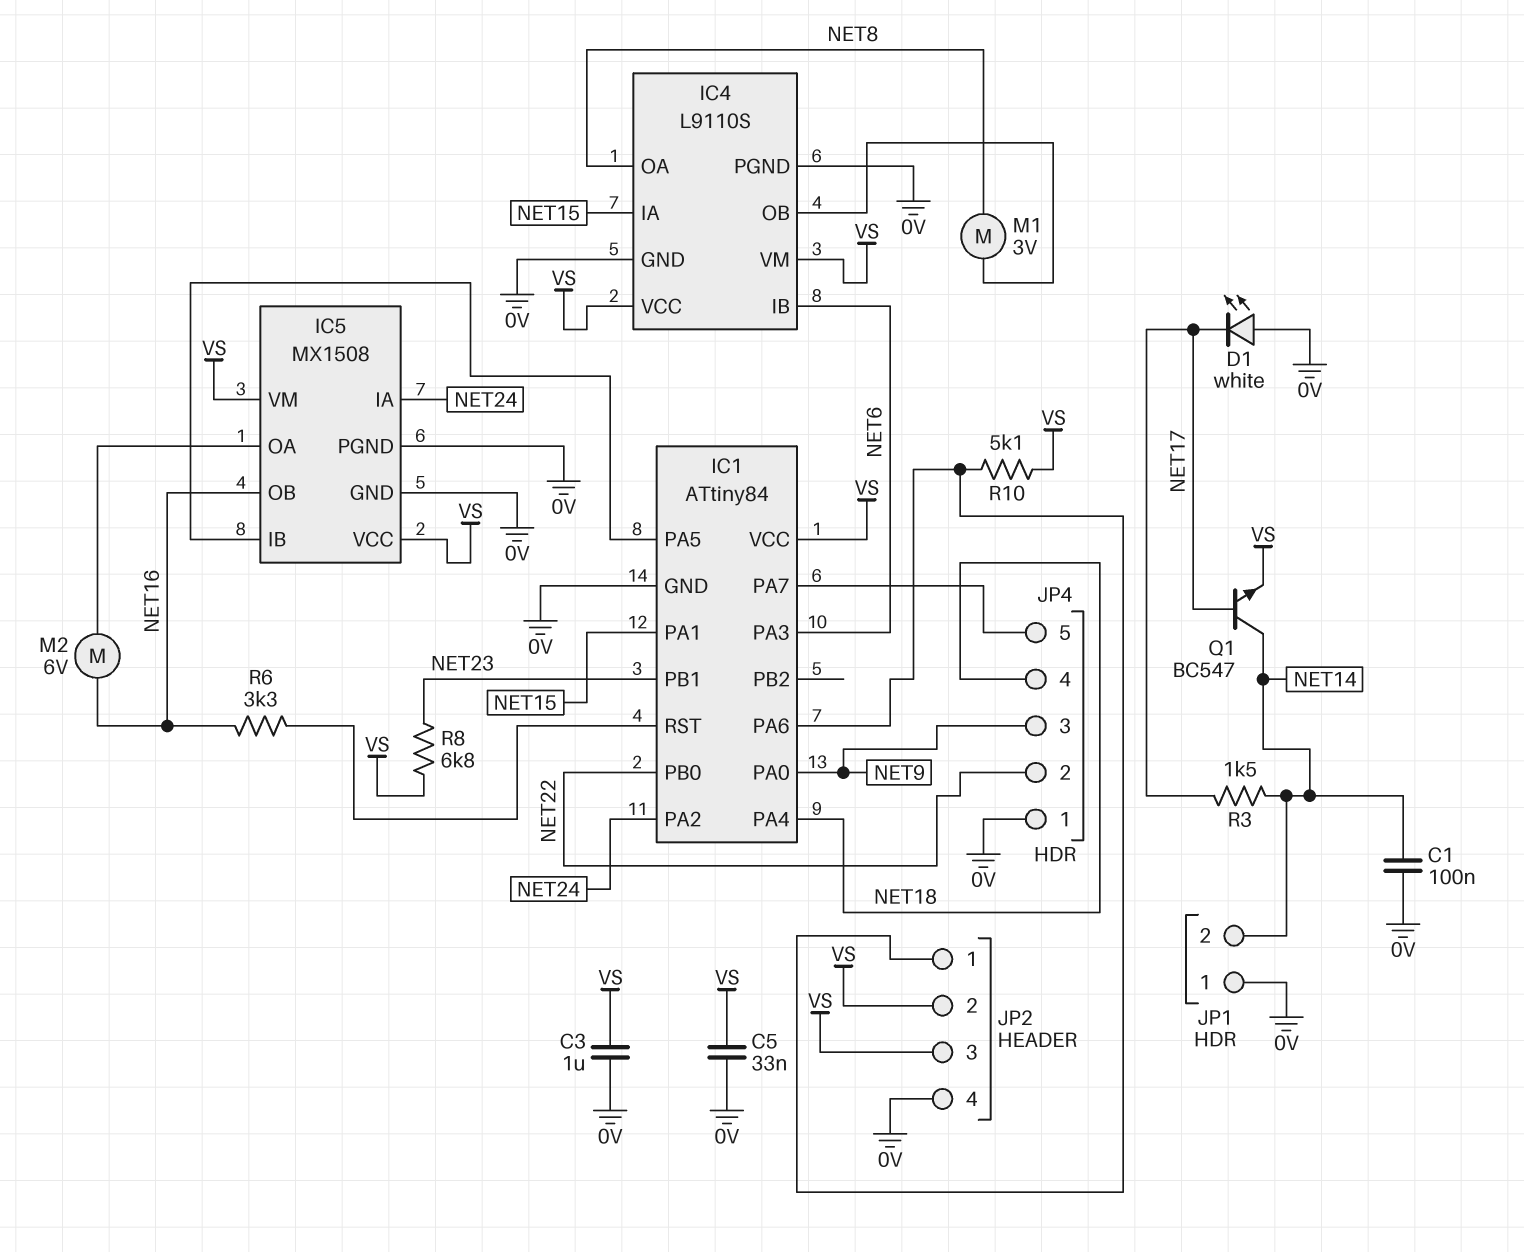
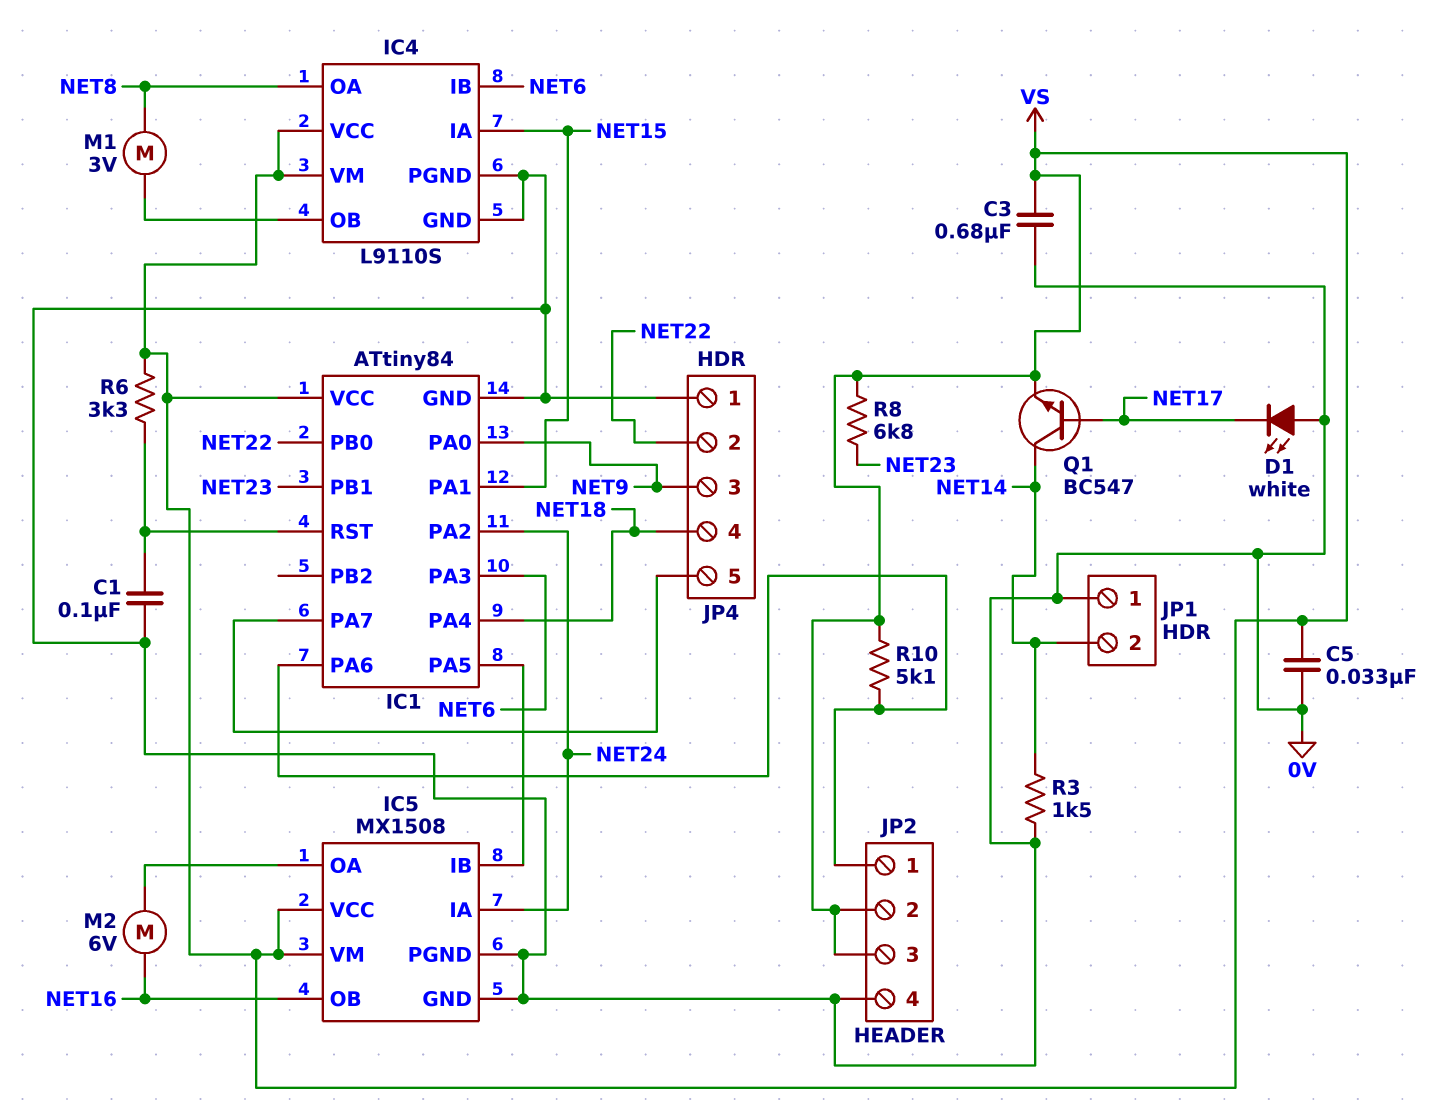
C1: 100nF (0V, NET14) -> 100nF (0V, IC1/RST)
C3: 1uF (0V, VS) -> 680nF (0V, VS)
R3: 1.5k (NET14, NET17) -> 1.5k (0V, NET14)
R6: 3.3k (IC1/RST, NET16) -> 3.3k (IC1/RST, VS)

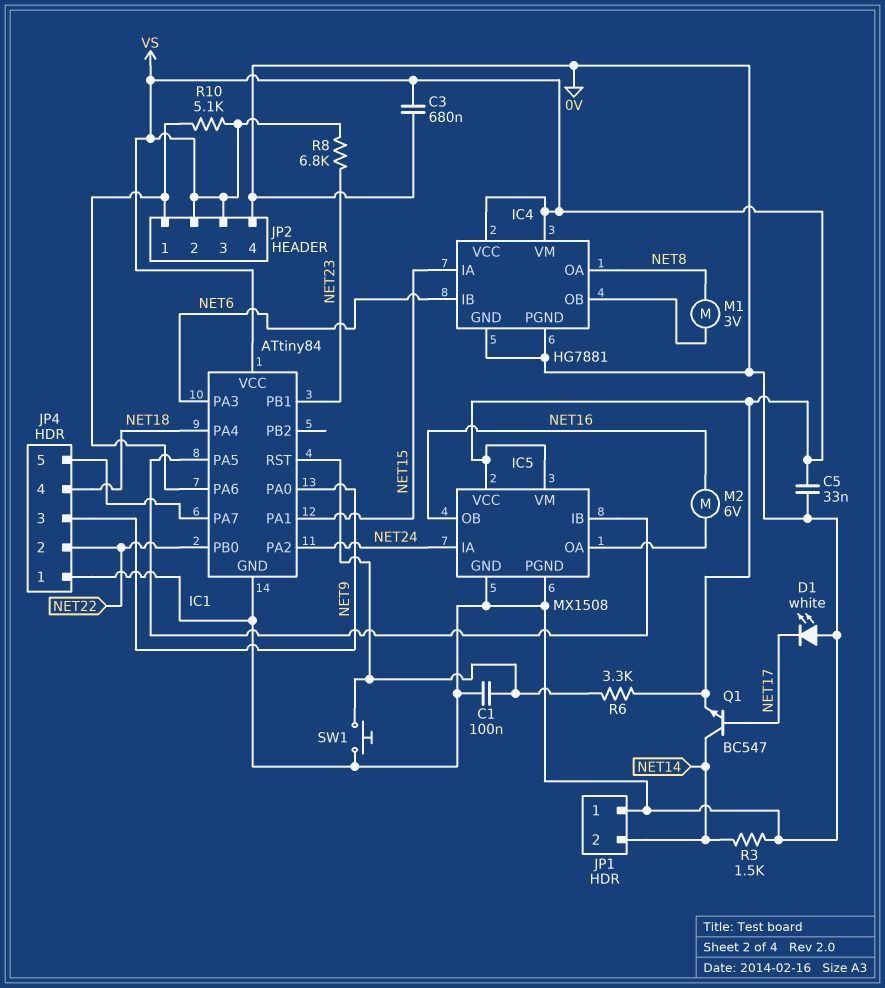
IC4: L9110S -> HG7881
SW1: none -> button (0V, IC1/RST)

